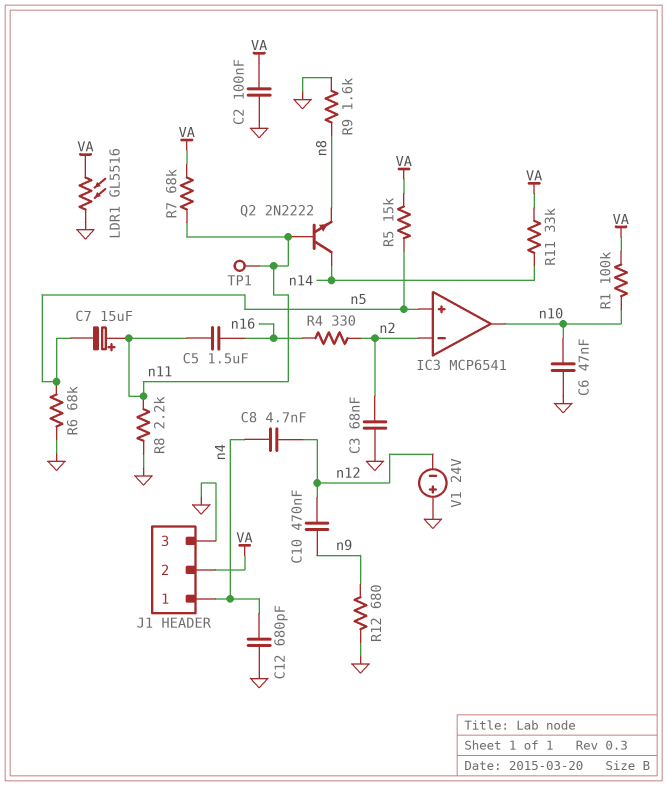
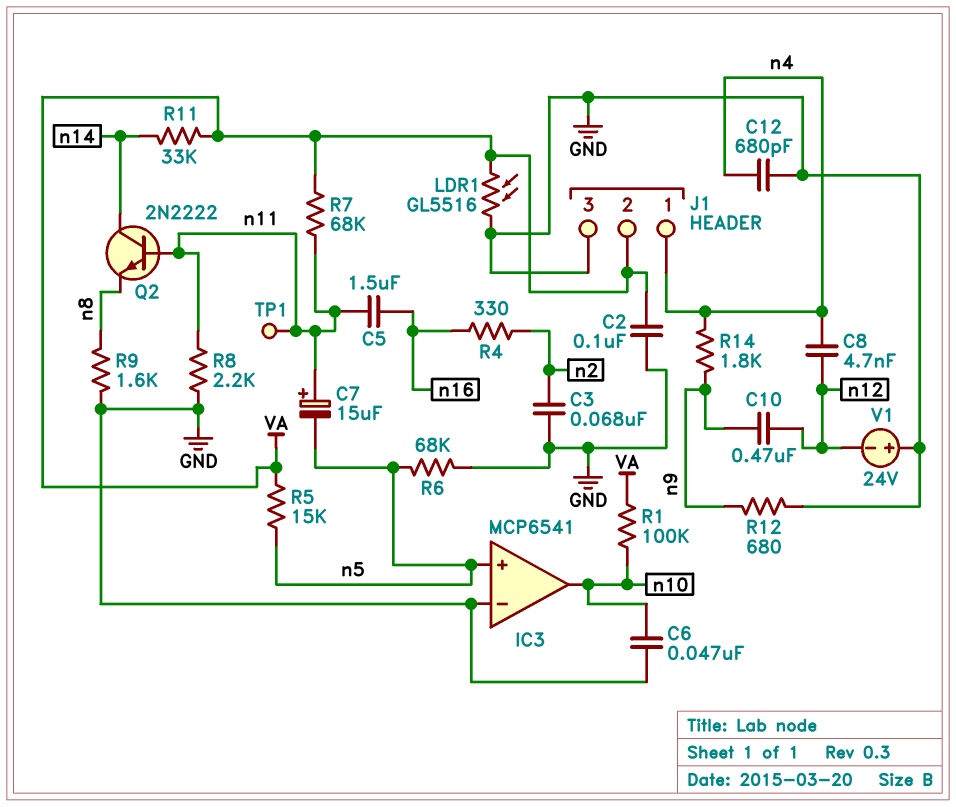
IC3 pin in-: n2 -> GND
R14: none -> 1.8k (n4, n9)

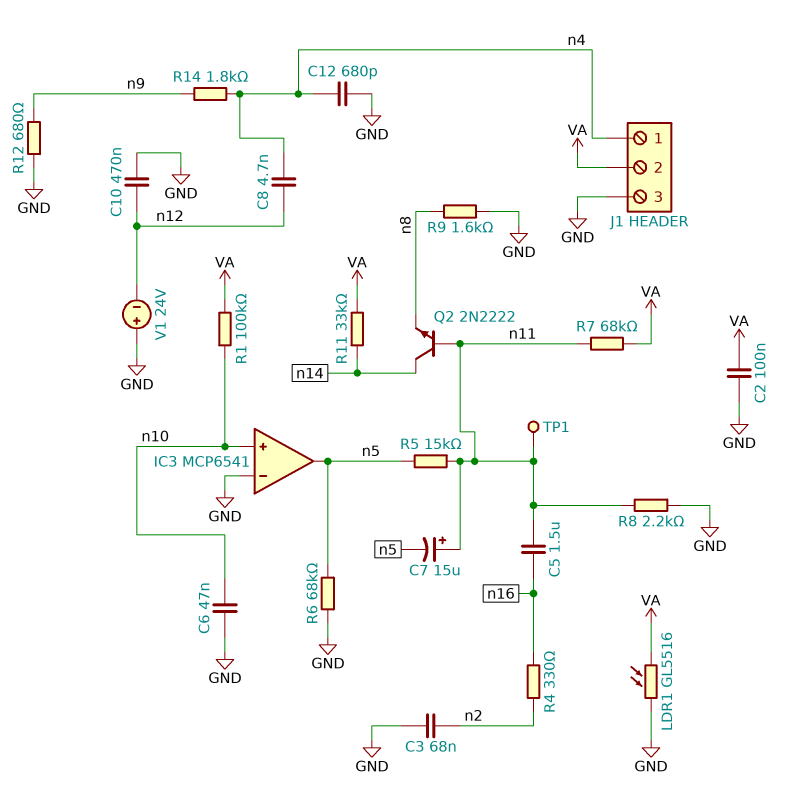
C10: 470nF (n9, n12) -> 470nF (GND, n12)
IC3 pin in+: n5 -> n10
IC3 pin out: n10 -> n5
R5: 15k (VA, n5) -> 15k (n5, n11)

